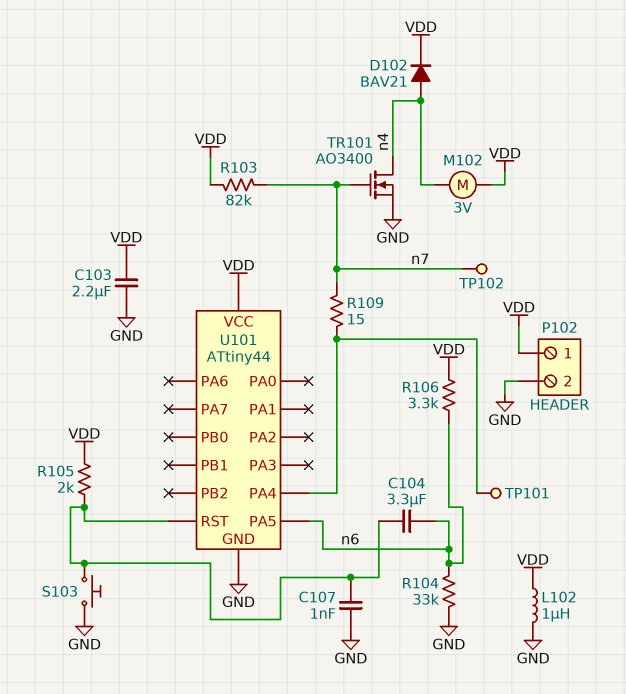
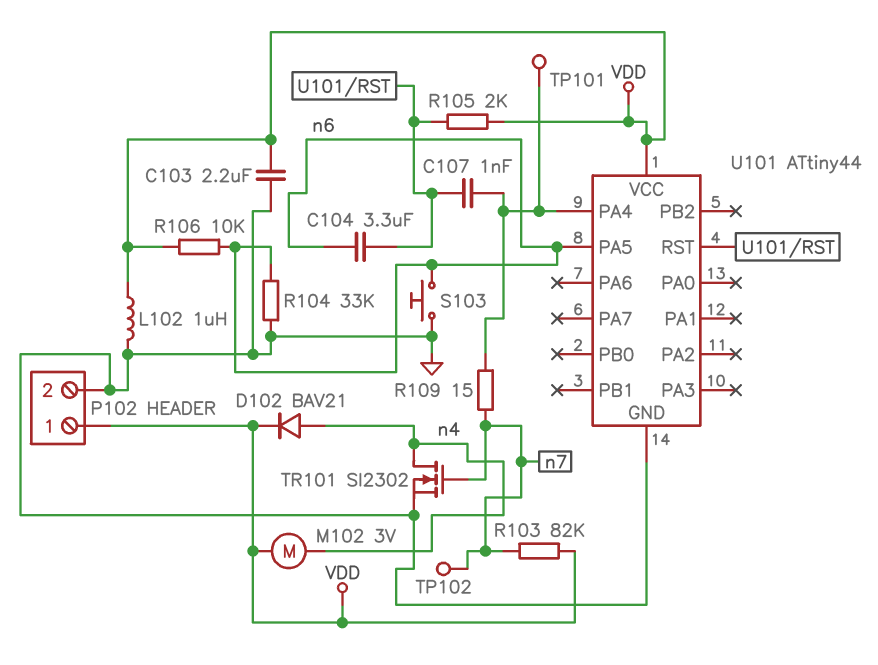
C107: 1nF (GND, U101/RST) -> 1nF (U101/PA4, U101/RST)
R106: 3.3k (VDD, n6) -> 10k (VDD, n6)
S103: button (GND, U101/RST) -> button (GND, n6)
TR101: NMOS AO3400 (G n7, D n4, S GND) -> NMOS SI2302 (G n7, D n4, S GND)

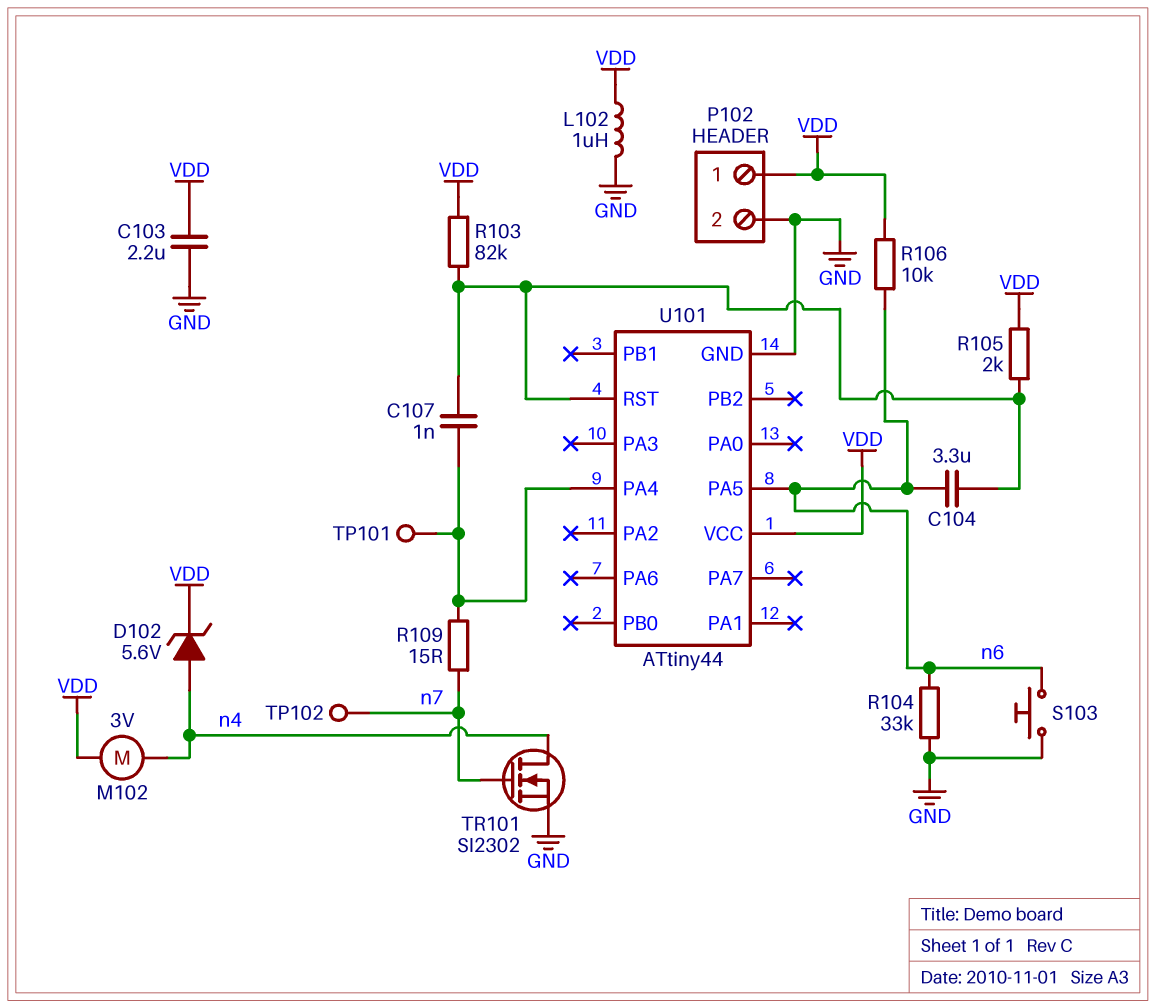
D102: diode BAV21 (A n4, K VDD) -> zener 5.6V (A n4, K VDD)
R103: 82k (VDD, n7) -> 82k (U101/RST, VDD)

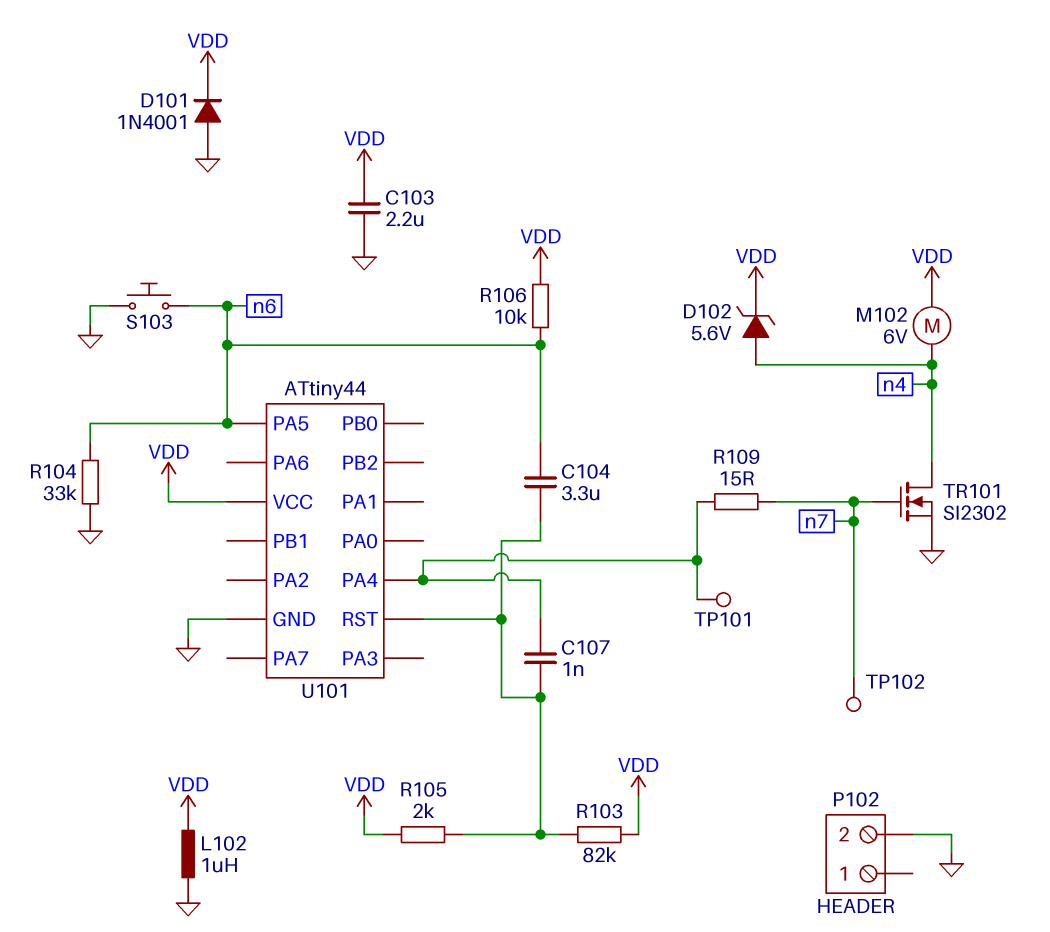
D101: none -> diode 1N4001 (A GND, K VDD)
M102: motor 3V (VDD, n4) -> motor 6V (VDD, n4)
P102 pin 1: VDD -> none

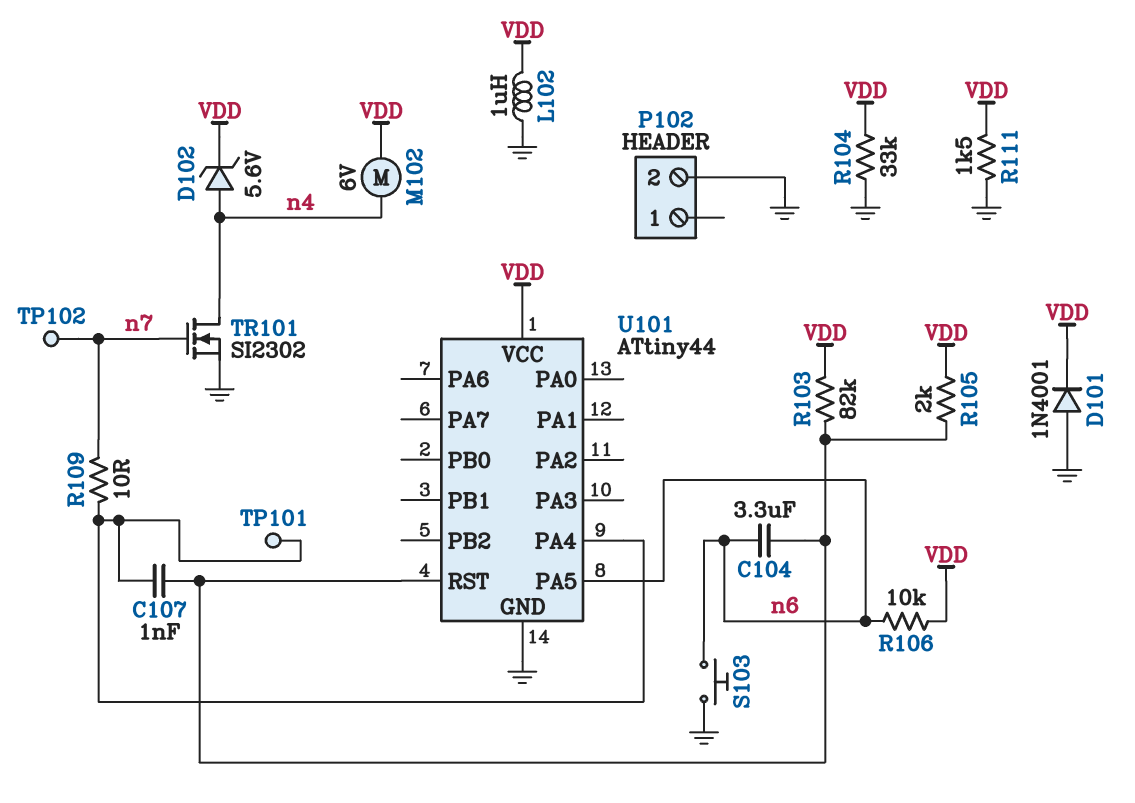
C103: 2.2uF (GND, VDD) -> none
R104: 33k (GND, n6) -> 33k (GND, VDD)
R109: 15 (U101/PA4, n7) -> 10 (U101/PA4, n7)
R111: none -> 1.5k (GND, VDD)

